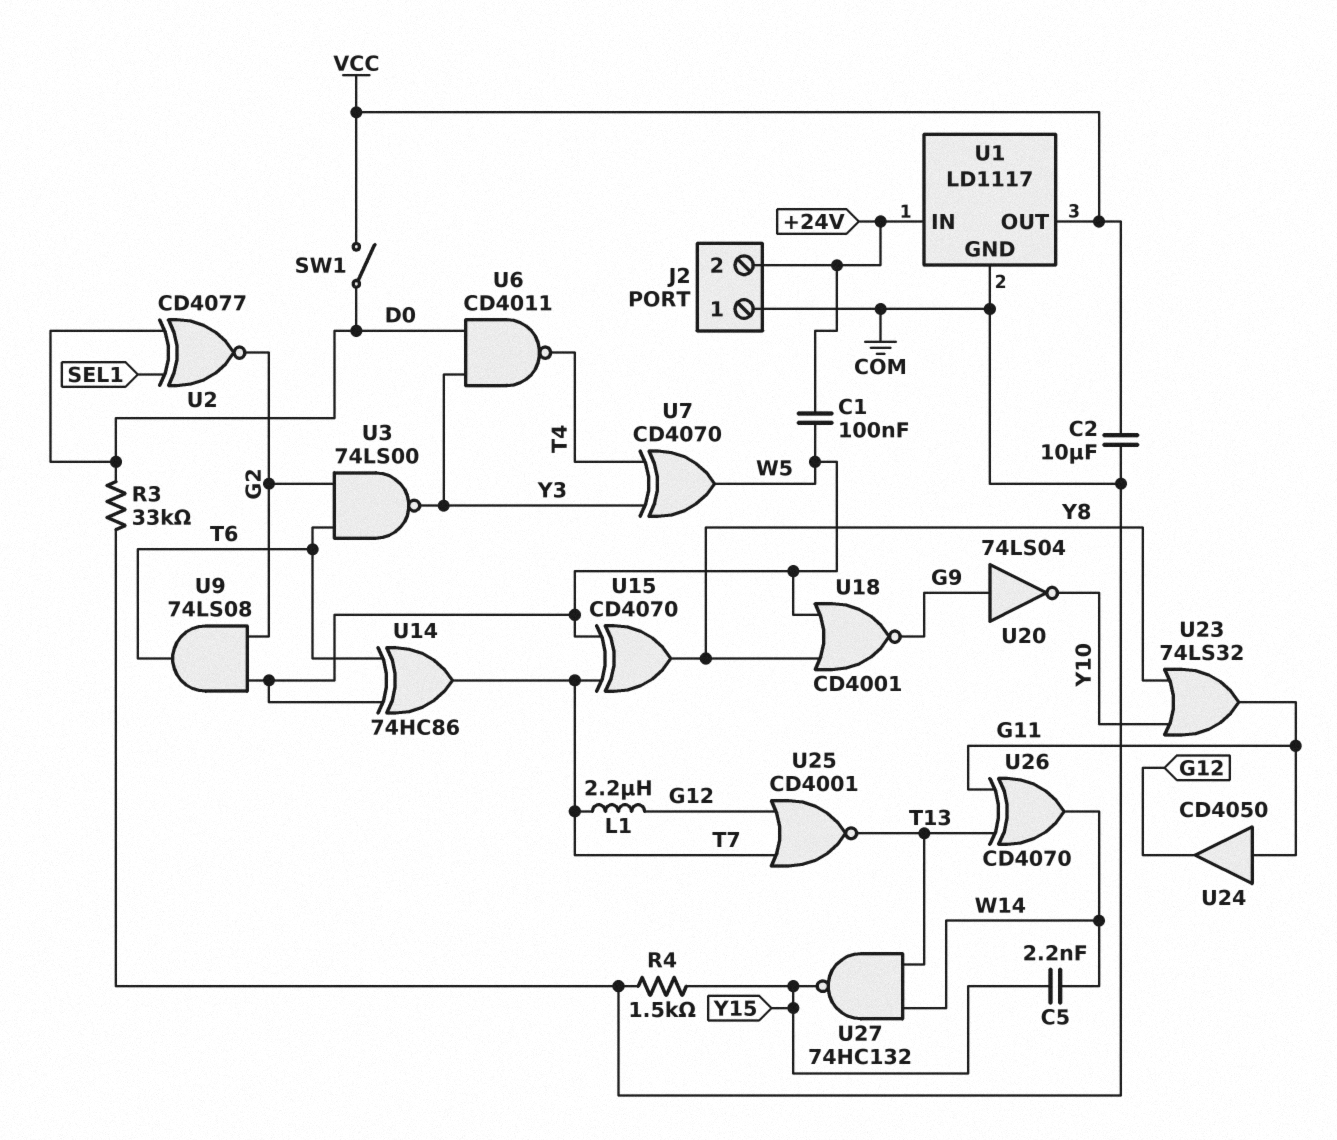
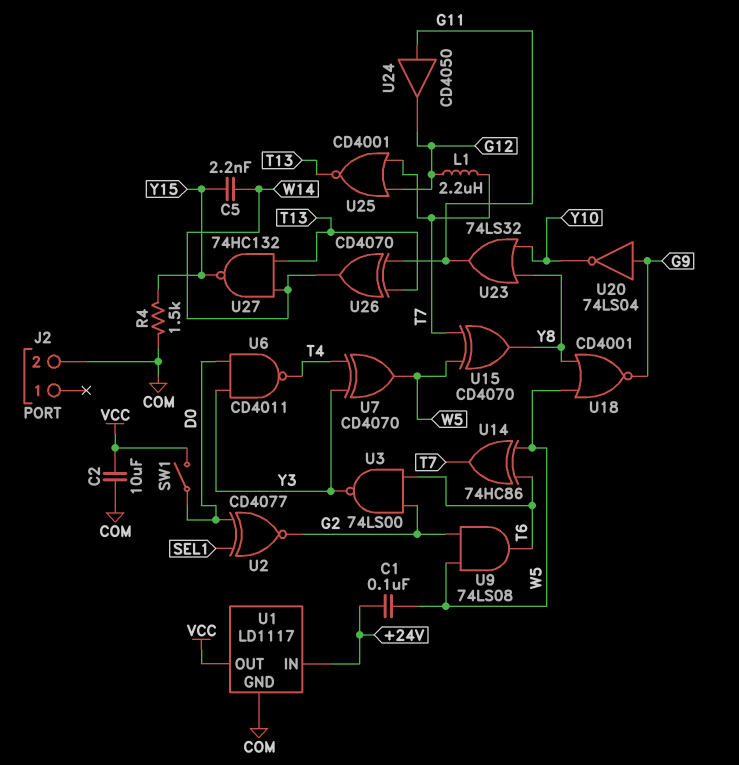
J2 pin 1: COM -> none
J2 pin 2: +24V -> COM
R3: 33k (COM, D0) -> none

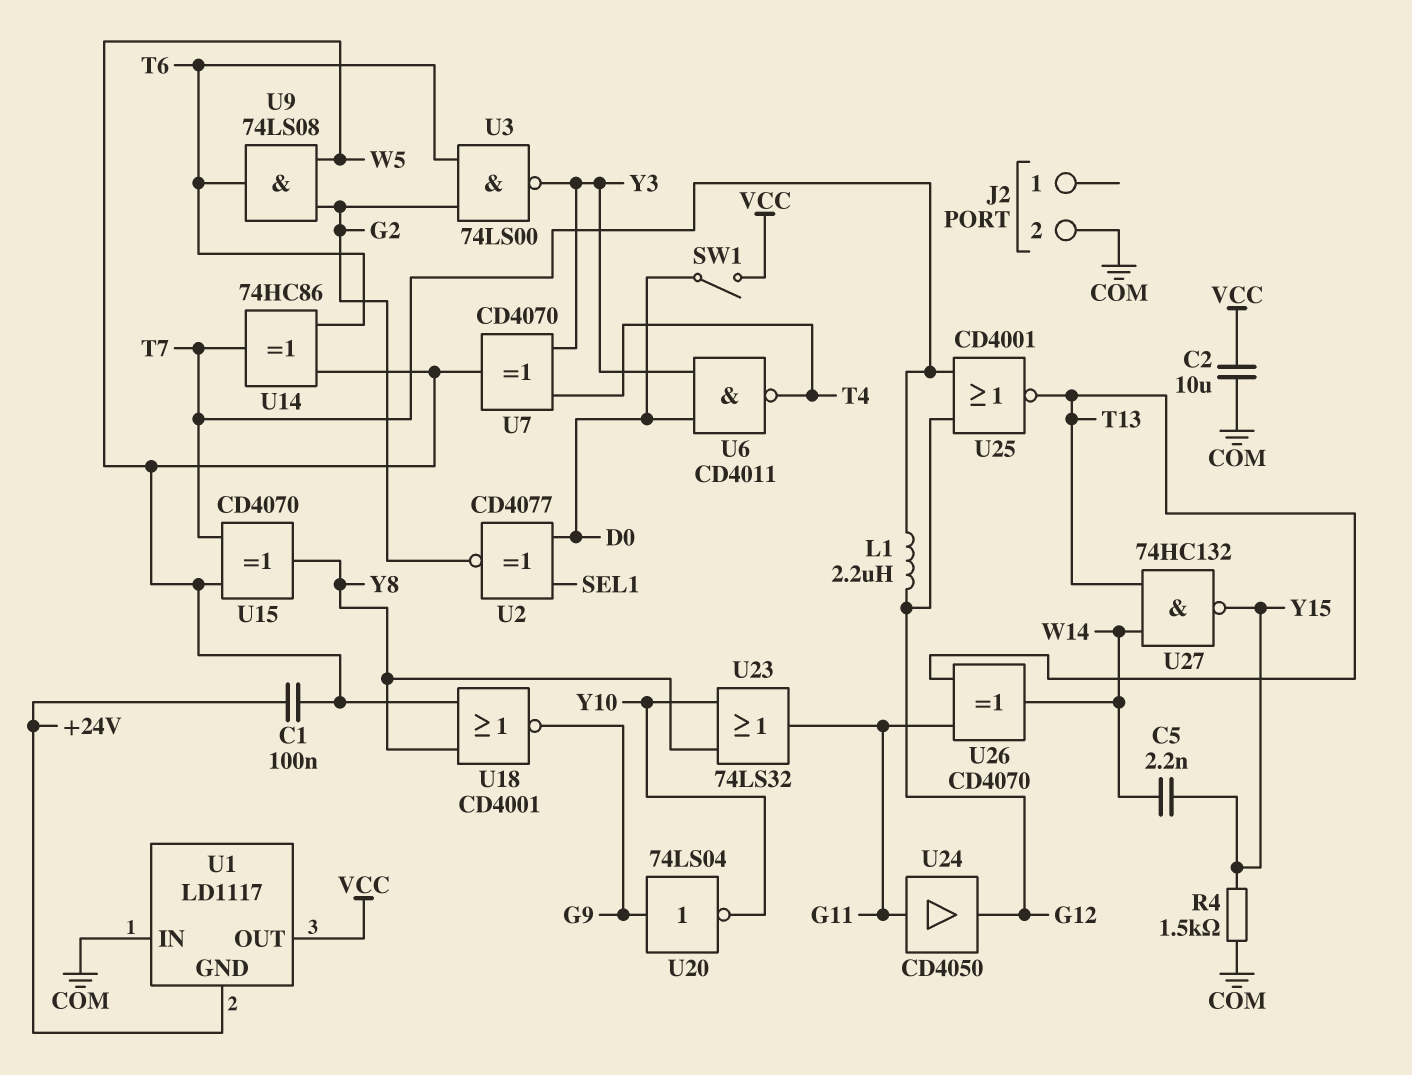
U1 pin GND: COM -> +24V
U1 pin IN: +24V -> COM

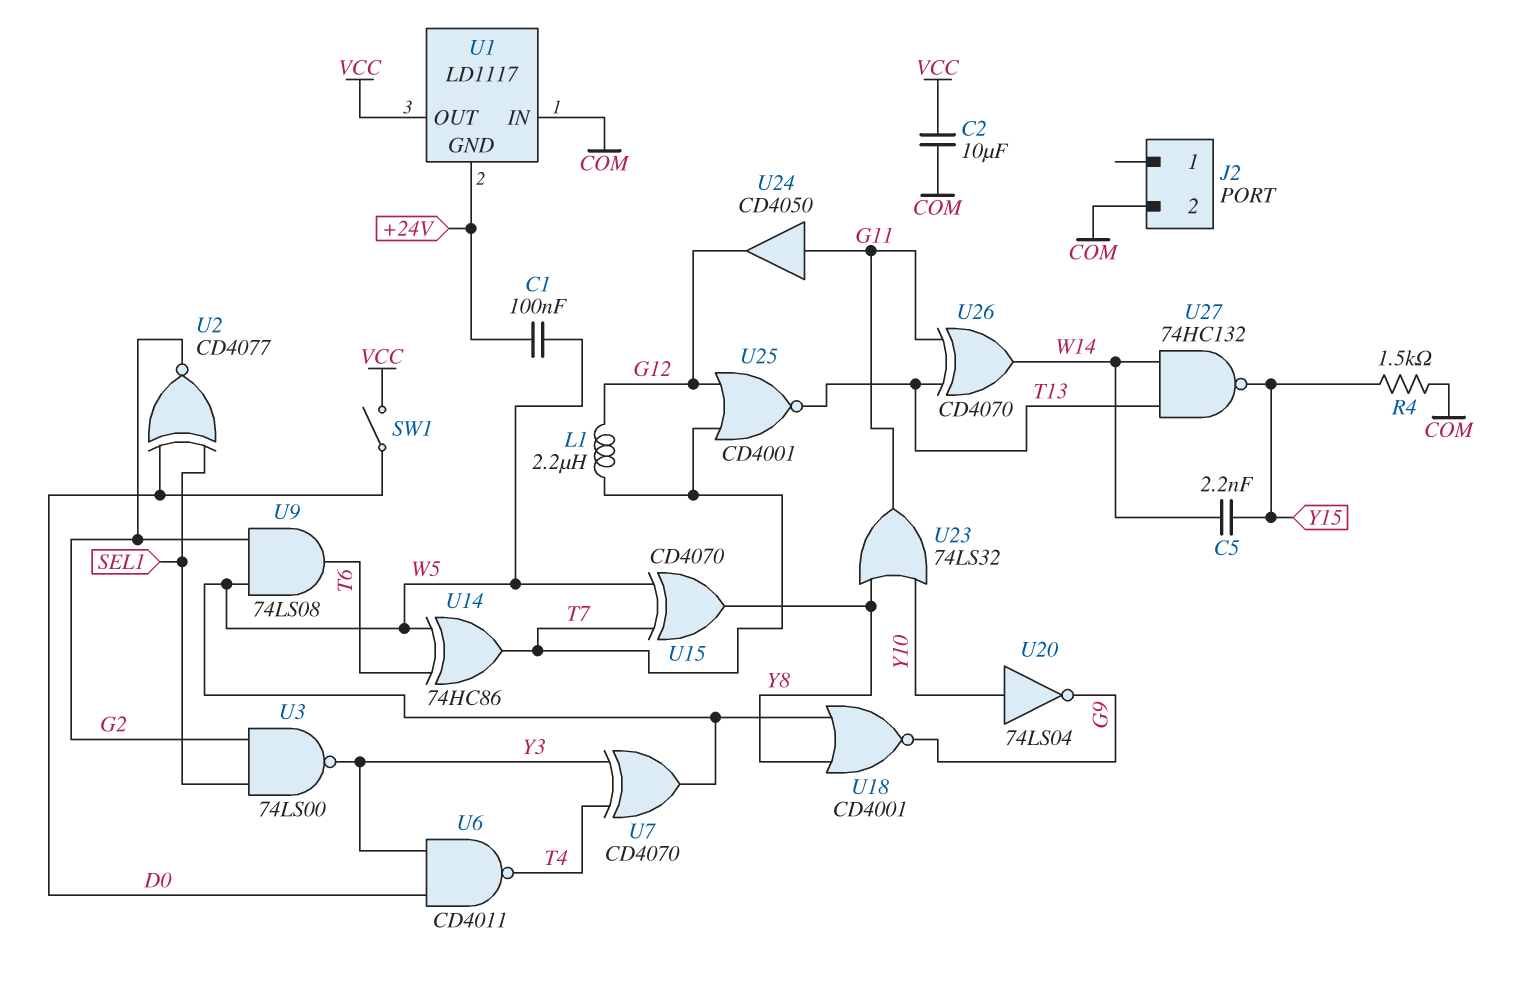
U3: NAND 74LS00 (in G2, in T6, out Y3) -> NAND 74LS00 (in G2, in SEL1, out Y3)
U20: NOT 74LS04 (in G9, out Y10) -> NOT 74LS04 (in Y10, out G9)

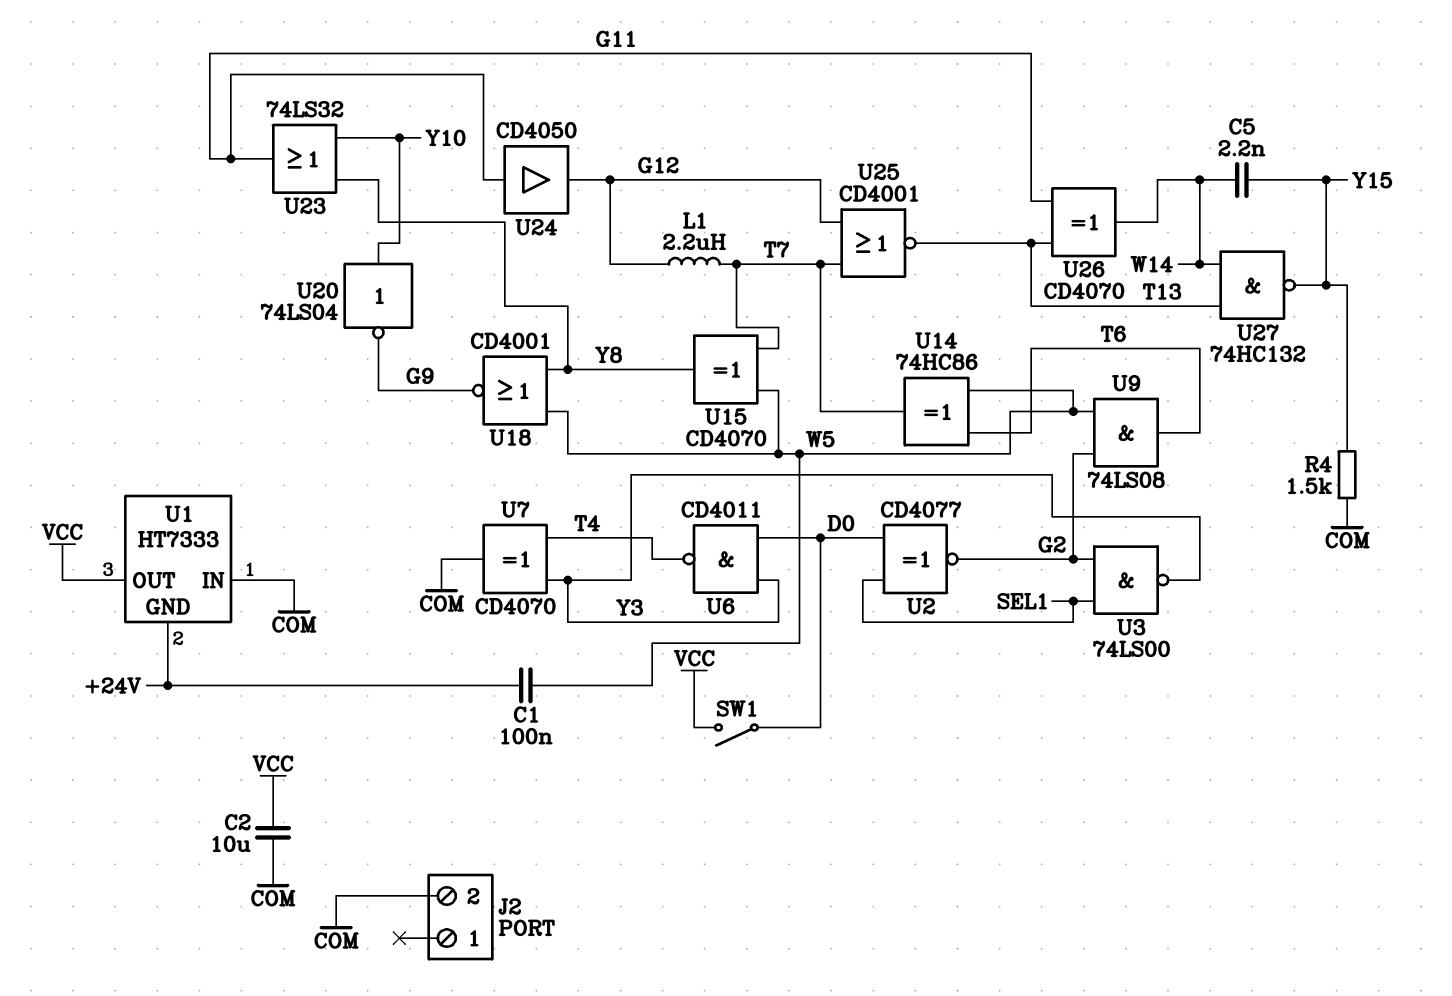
U1: LD1117 -> HT7333
U7: XOR CD4070 (in T4, in Y3, out W5) -> XOR CD4070 (in T4, in Y3, out COM)

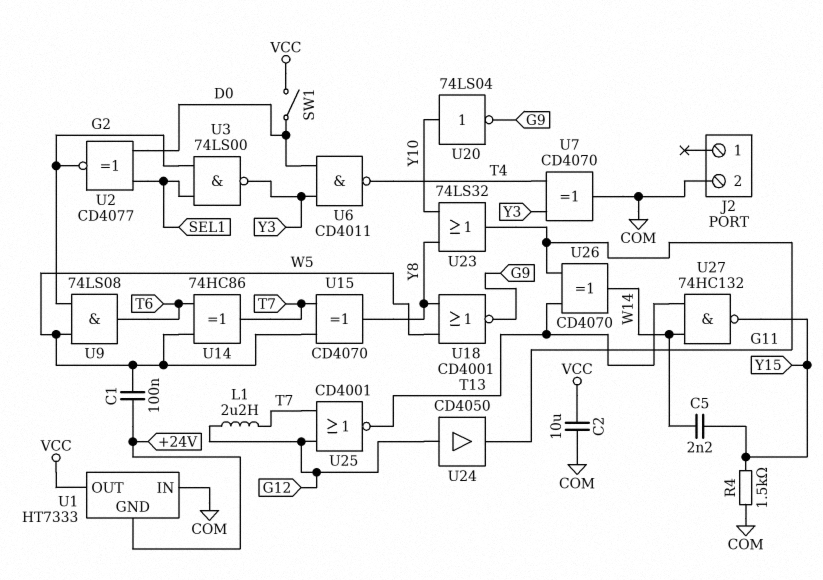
U24: buffer CD4050 (in G11, out G12) -> buffer CD4050 (in G12, out G11)

